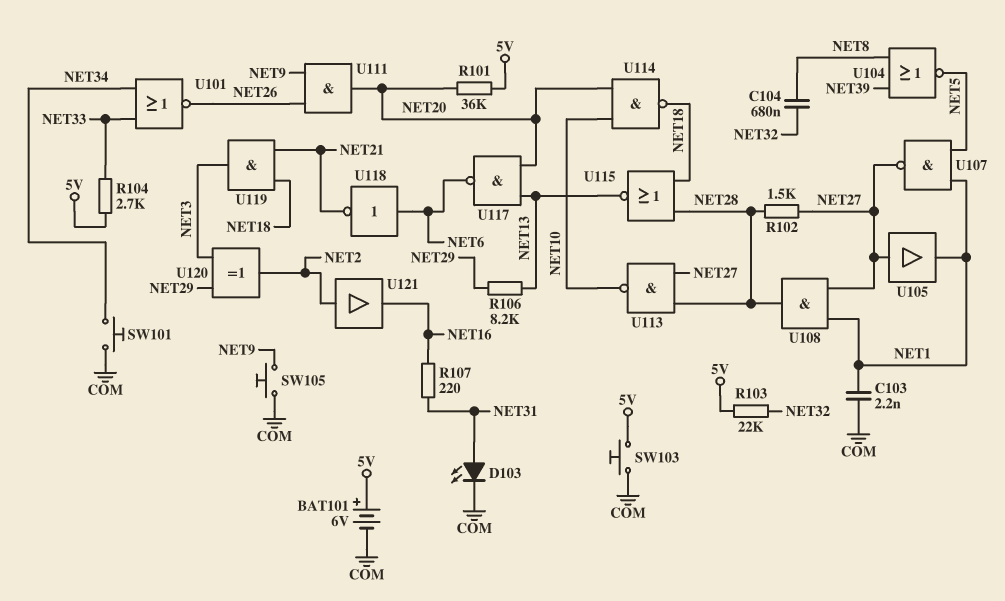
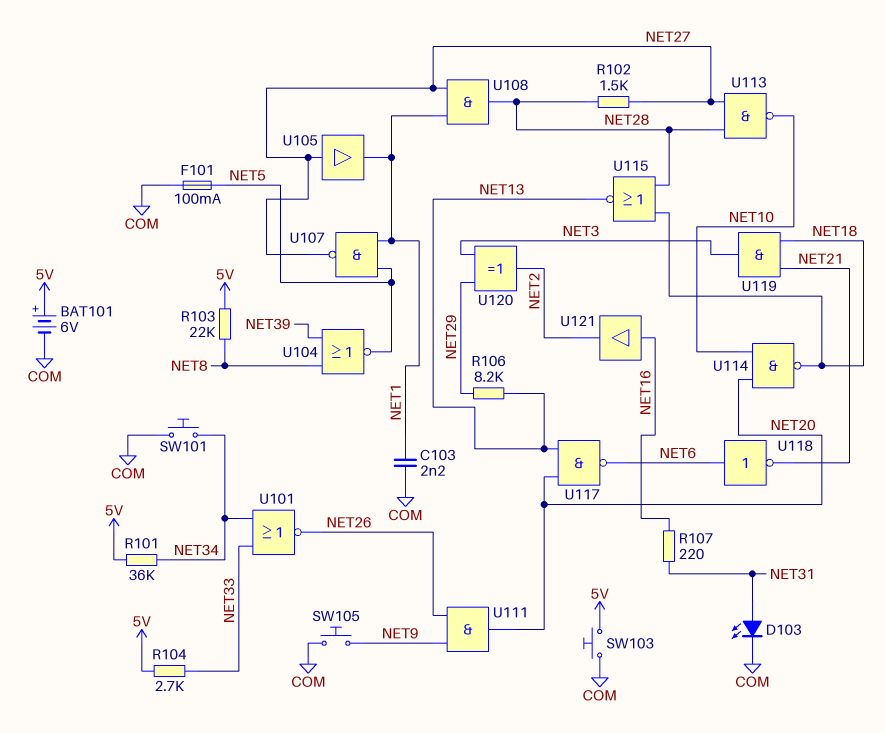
C104: 680nF (NET8, NET32) -> none
F101: none -> 100mA (COM, NET5)
R101: 36k (5V, NET20) -> 36k (5V, NET34)
R103: 22k (5V, NET32) -> 22k (5V, NET8)
U121: buffer (in NET2, out NET16) -> buffer (in NET16, out NET2)

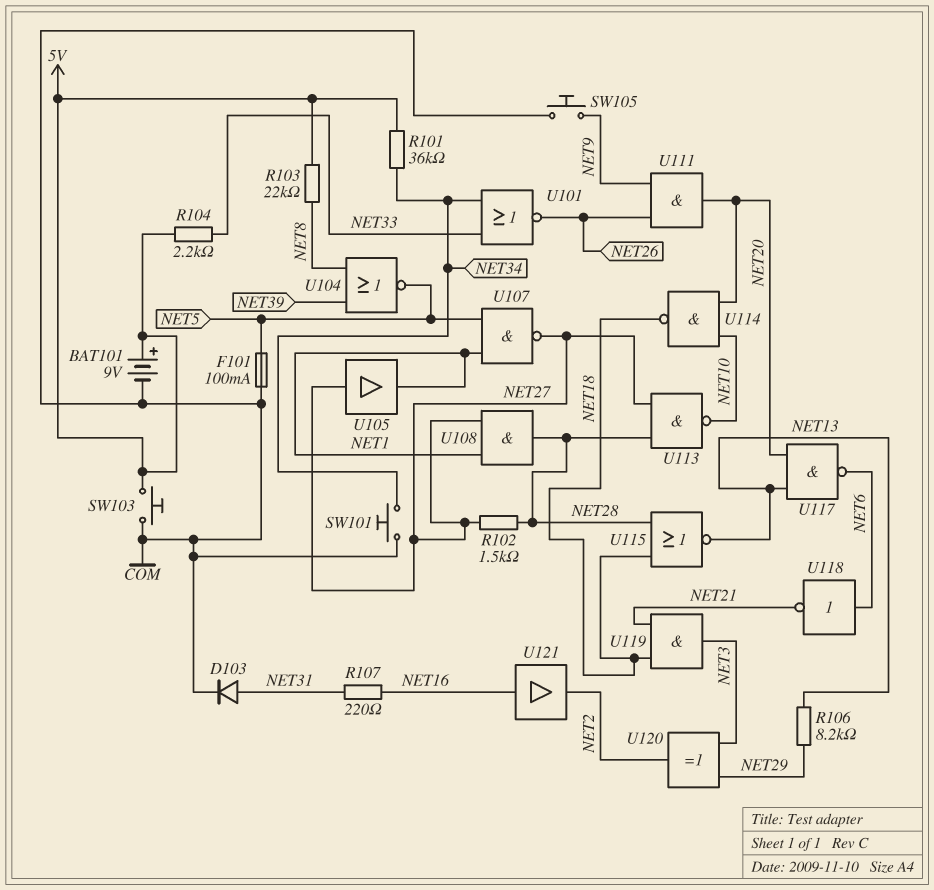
BAT101: 6V (plus 5V, minus COM) -> 9V (plus 5V, minus COM)
C103: 2.2nF (COM, NET1) -> none
D103: LED (A NET31, K COM) -> diode (A NET31, K COM)
R104: 2.7k (5V, NET33) -> 2.2k (5V, NET33)

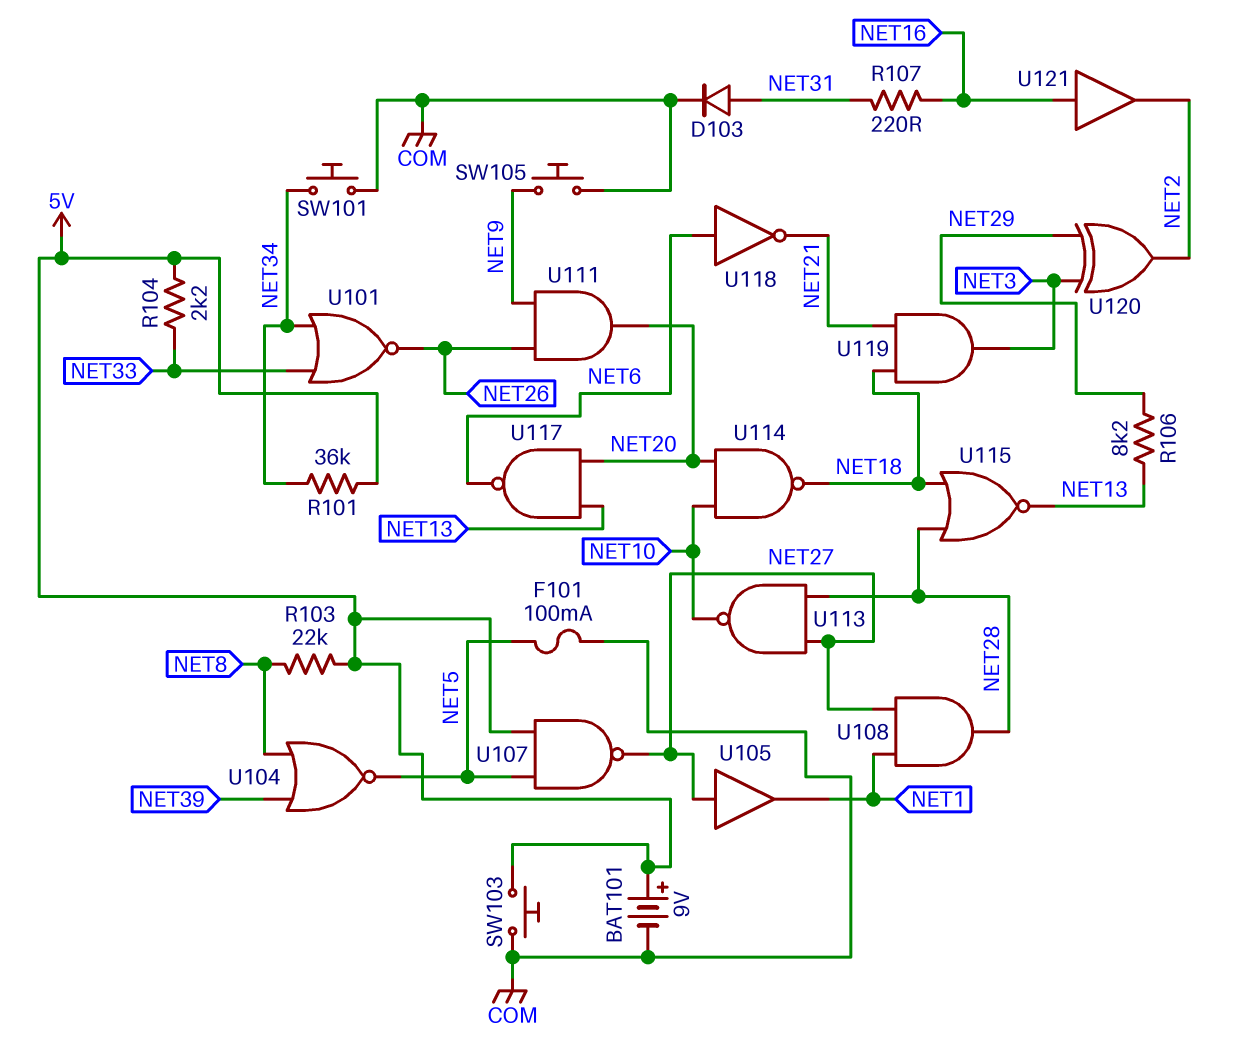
R102: 1.5k (NET27, NET28) -> none
U107: NAND (in NET1, in NET5, out NET27) -> NAND (in 5V, in NET5, out NET27)

